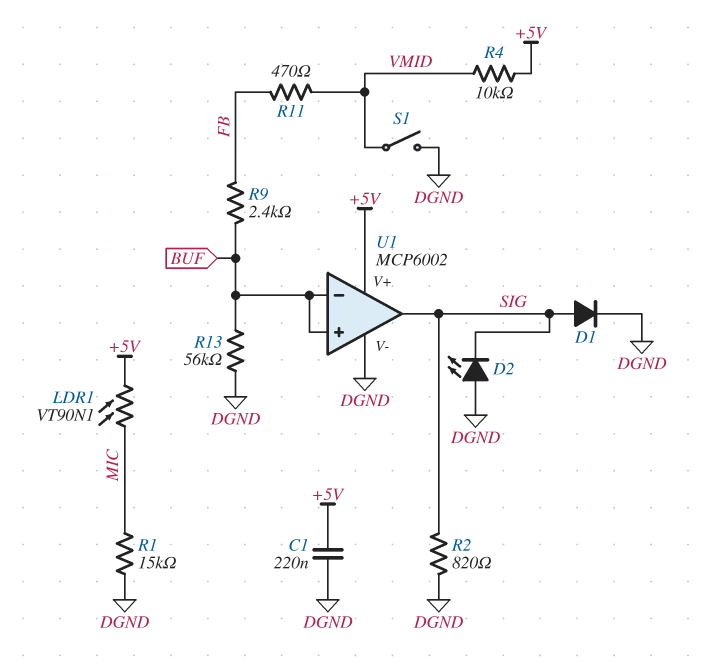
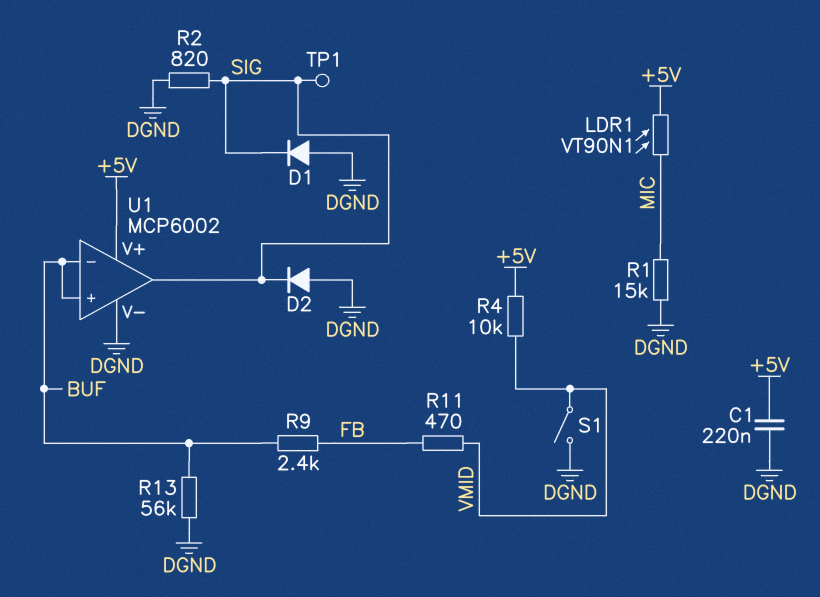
D1: diode (A SIG, K DGND) -> diode (A DGND, K SIG)
D2: LED (A DGND, K SIG) -> diode (A DGND, K SIG)
TP1: none -> test point (SIG)

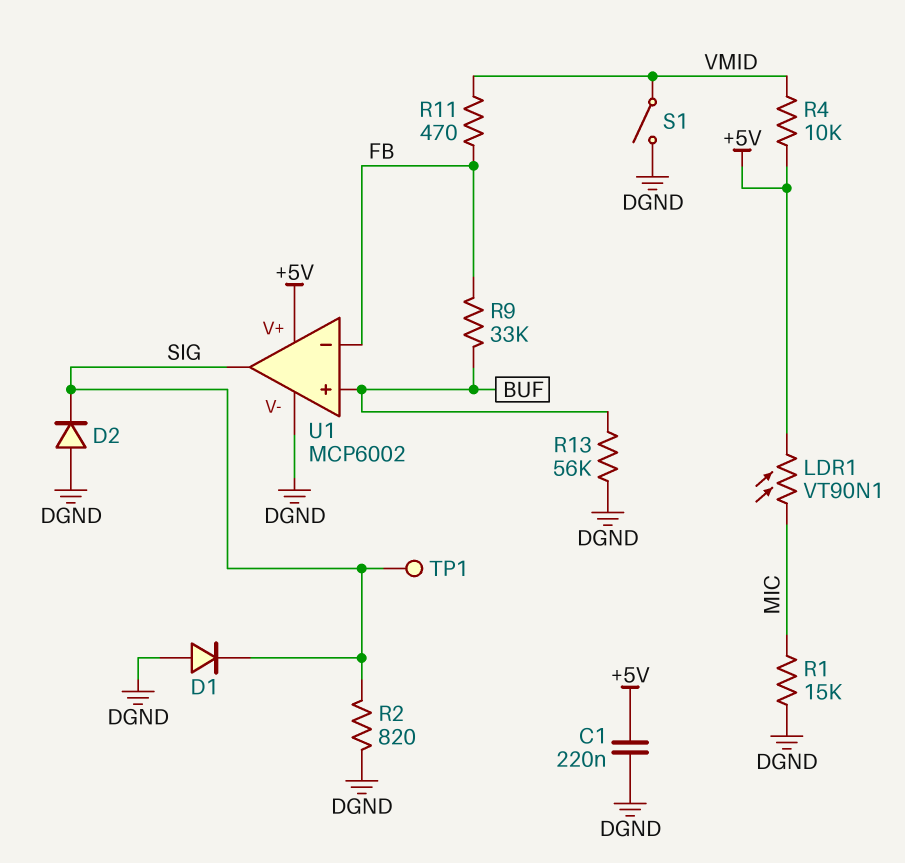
R9: 2.4k (BUF, FB) -> 33k (BUF, FB)
U1 pin in-: BUF -> FB

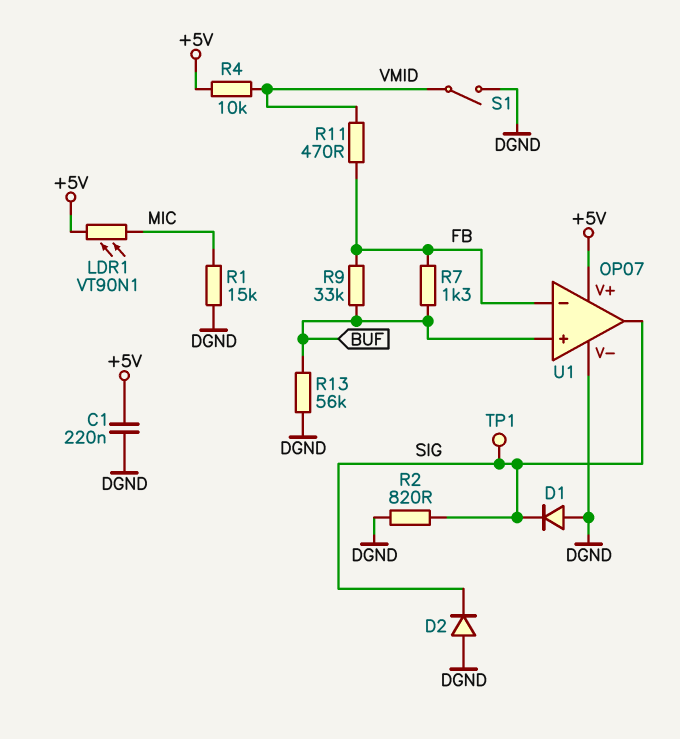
R7: none -> 1.3k (BUF, FB)
U1: MCP6002 -> OP07

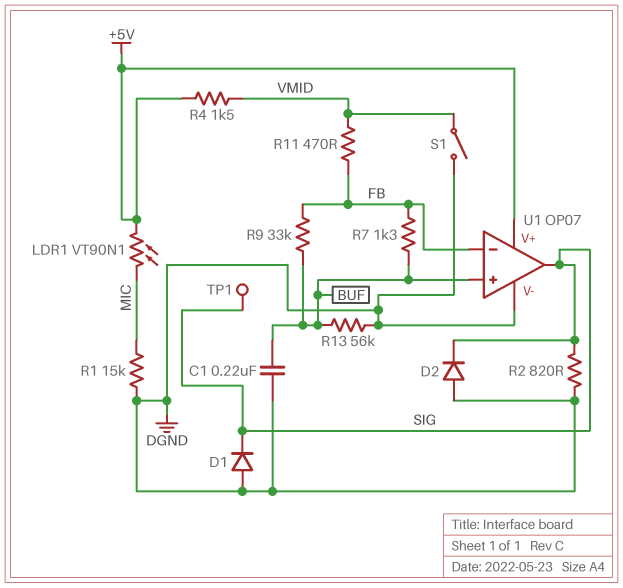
C1: 220nF (+5V, DGND) -> 220nF (BUF, DGND)
R4: 10k (+5V, VMID) -> 1.5k (+5V, VMID)

